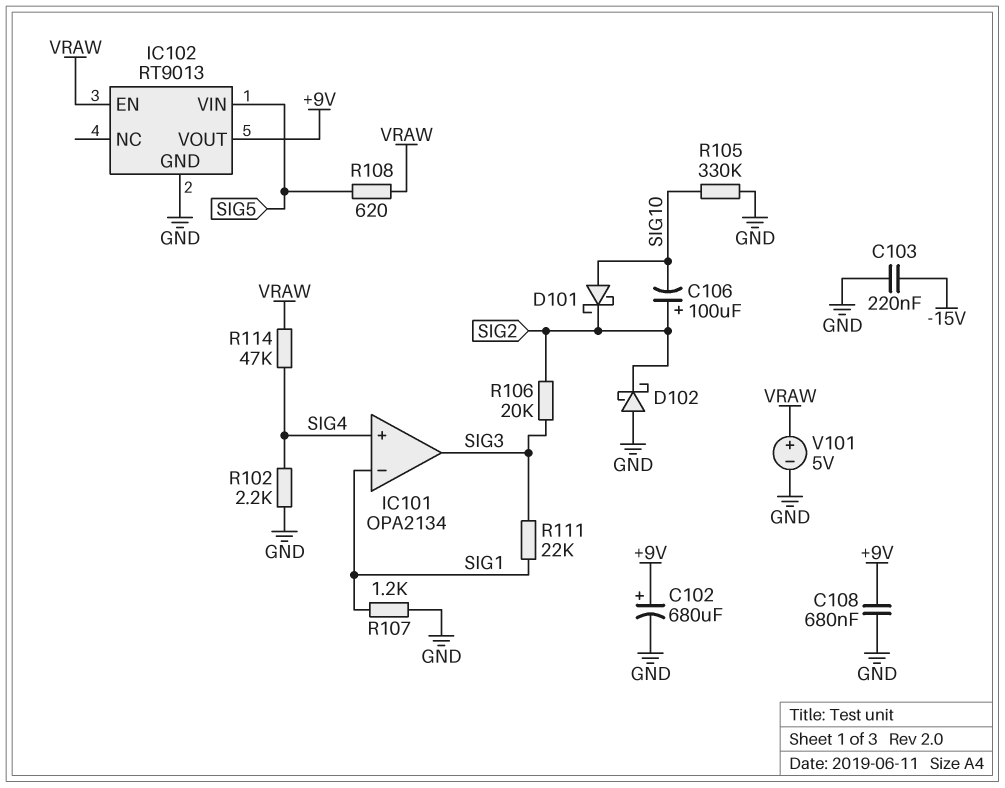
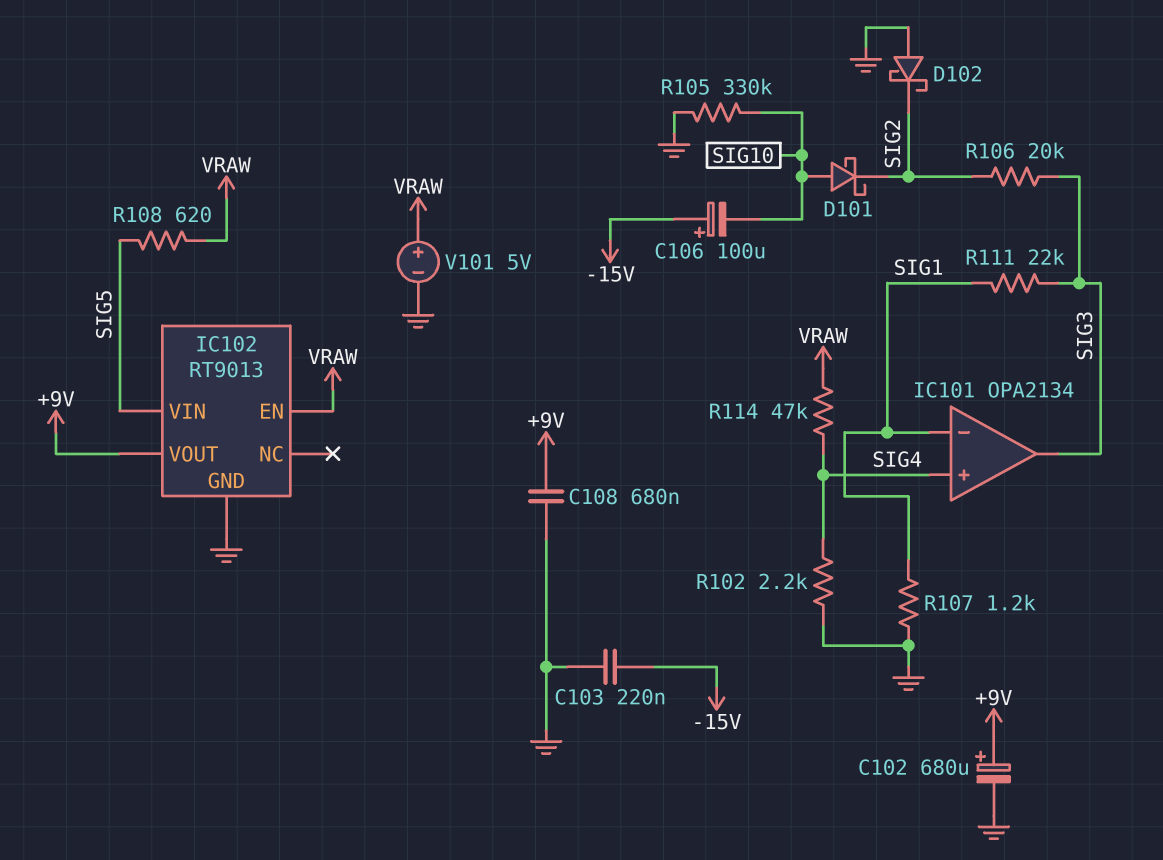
C106: 100uF (plus SIG2, minus SIG10) -> 100uF (plus -15V, minus SIG10)

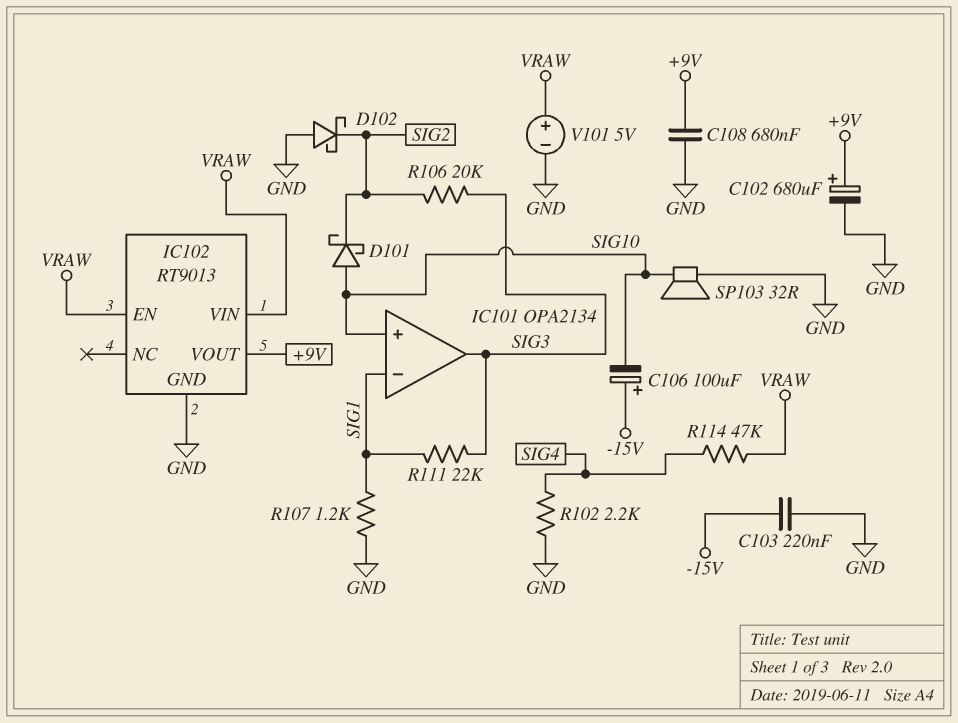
IC101 pin in+: SIG4 -> SIG10
IC102 pin VIN: SIG5 -> VRAW
R105: 330k (GND, SIG10) -> none
R108: 620 (SIG5, VRAW) -> none
SP103: none -> speaker 32R (GND, SIG10)

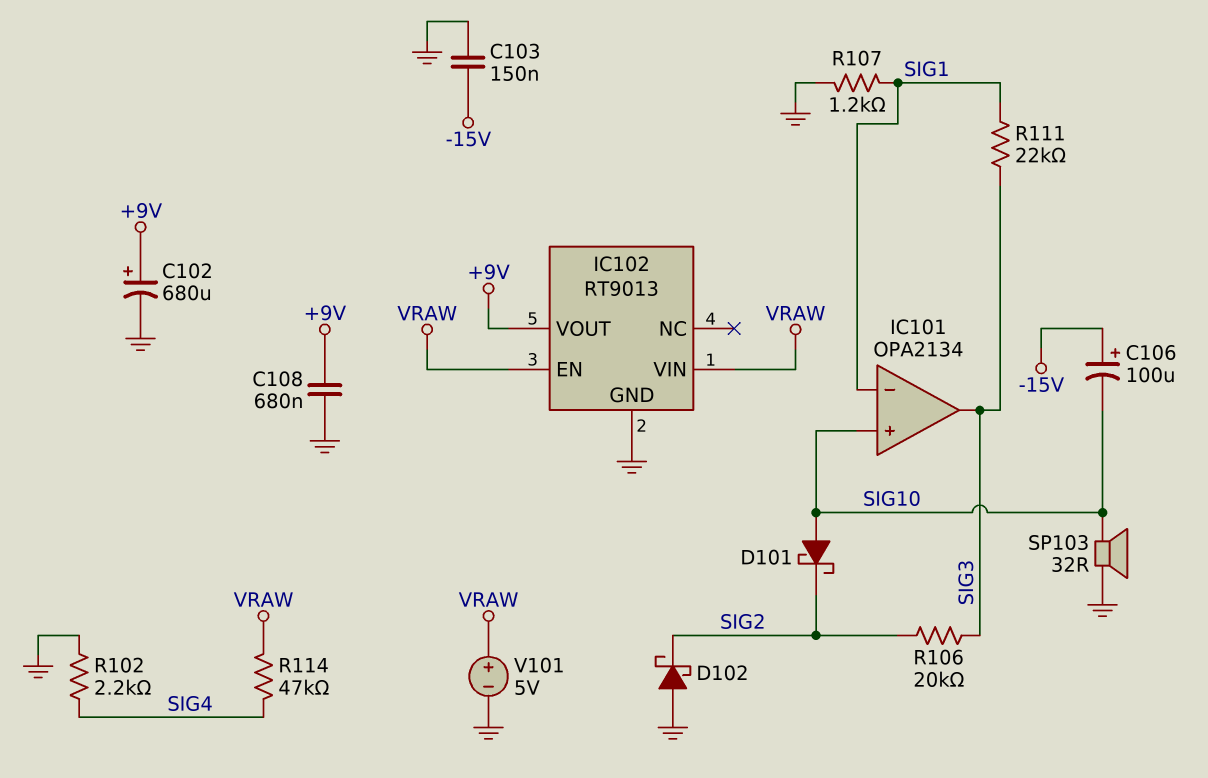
C103: 220nF (-15V, GND) -> 150nF (-15V, GND)

